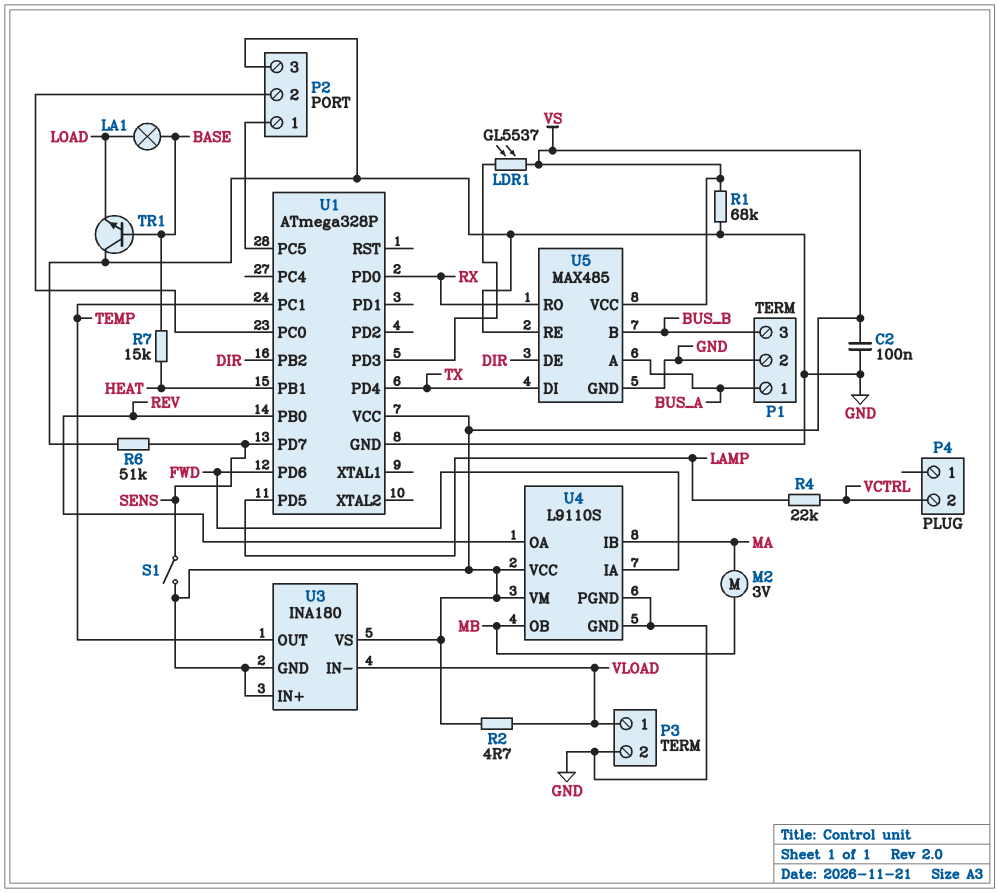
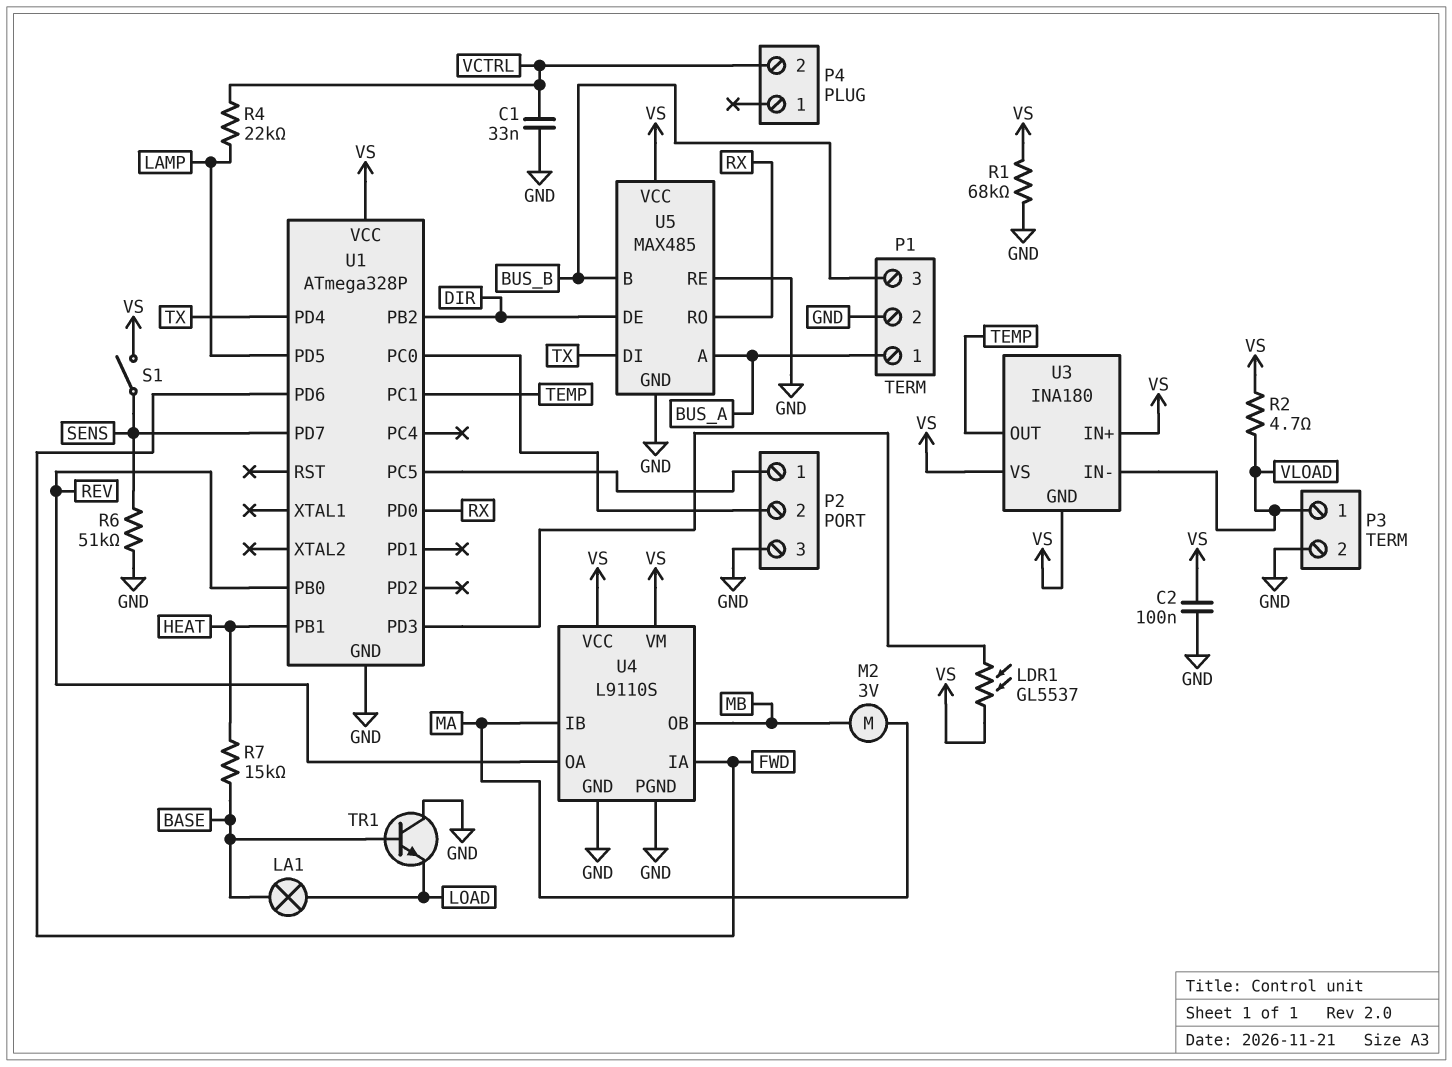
C1: none -> 33nF (GND, VCTRL)

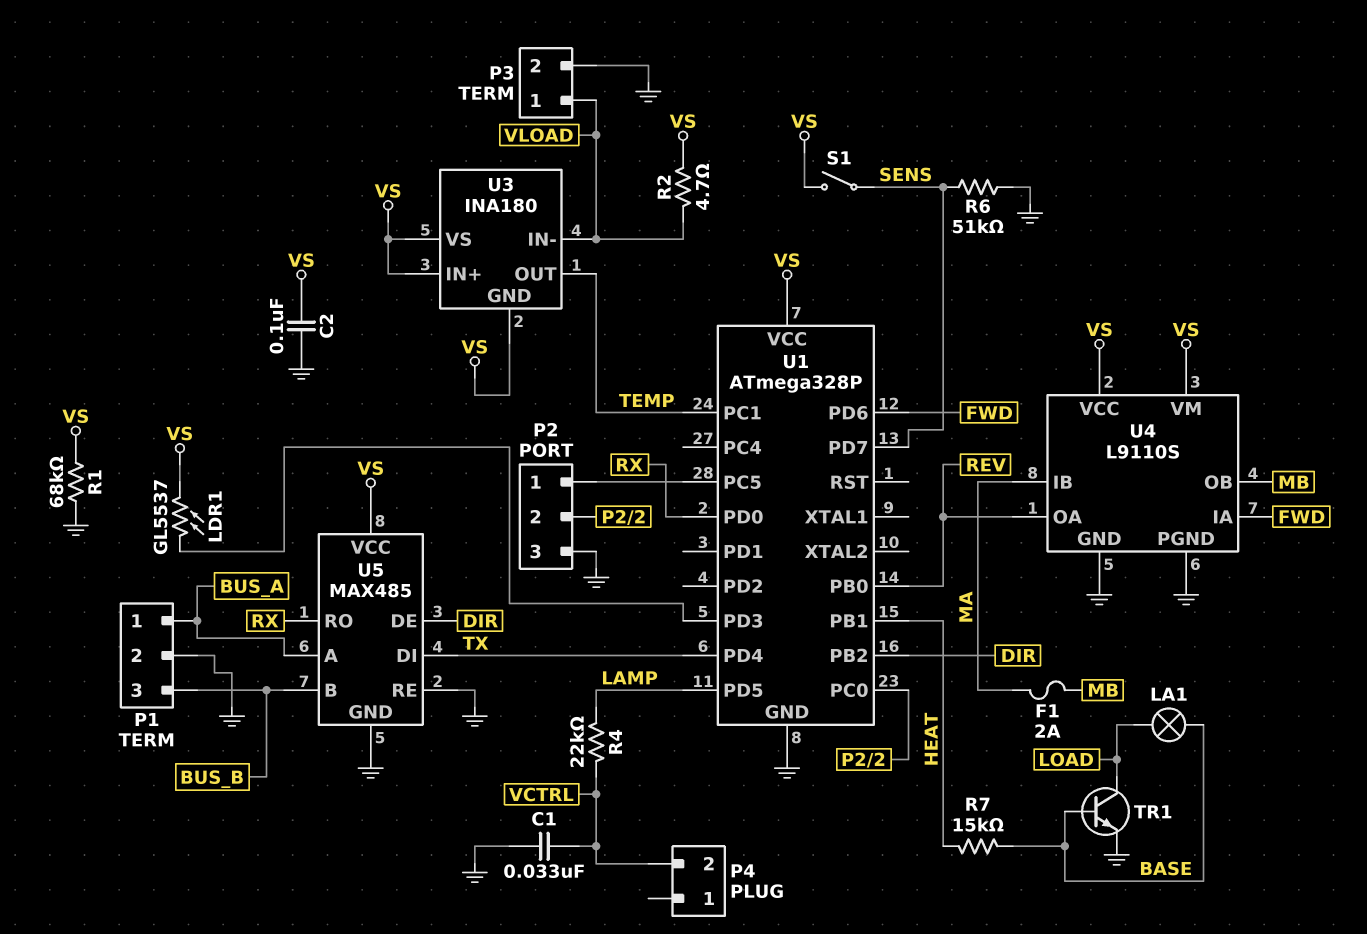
F1: none -> 2A (MA, MB)
M2: motor 3V (MA, MB) -> none
TR1: NPN (B BASE, C GND, E LOAD) -> NPN (B BASE, C LOAD, E GND)

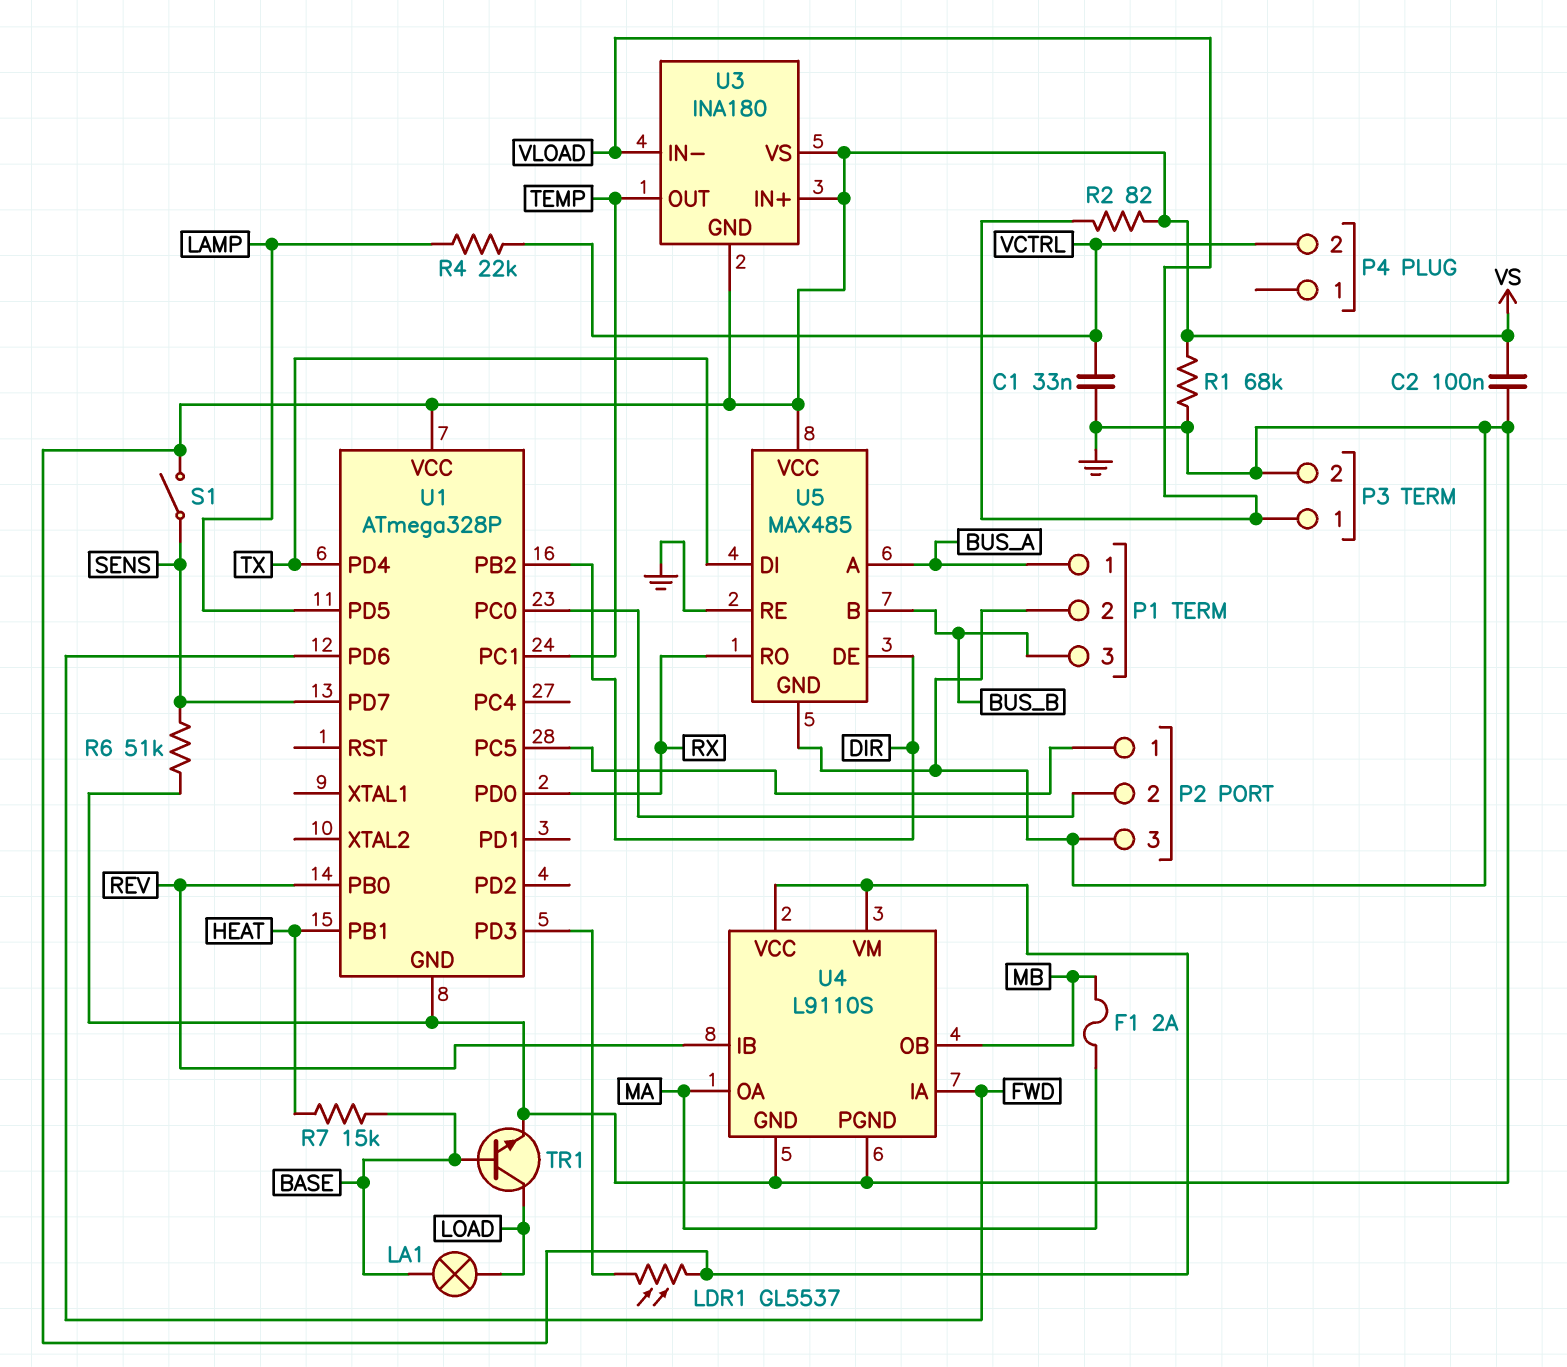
R2: 4.7 (VLOAD, VS) -> 82 (VLOAD, VS)
U4 pin IB: MA -> REV
U4 pin OA: REV -> MA

